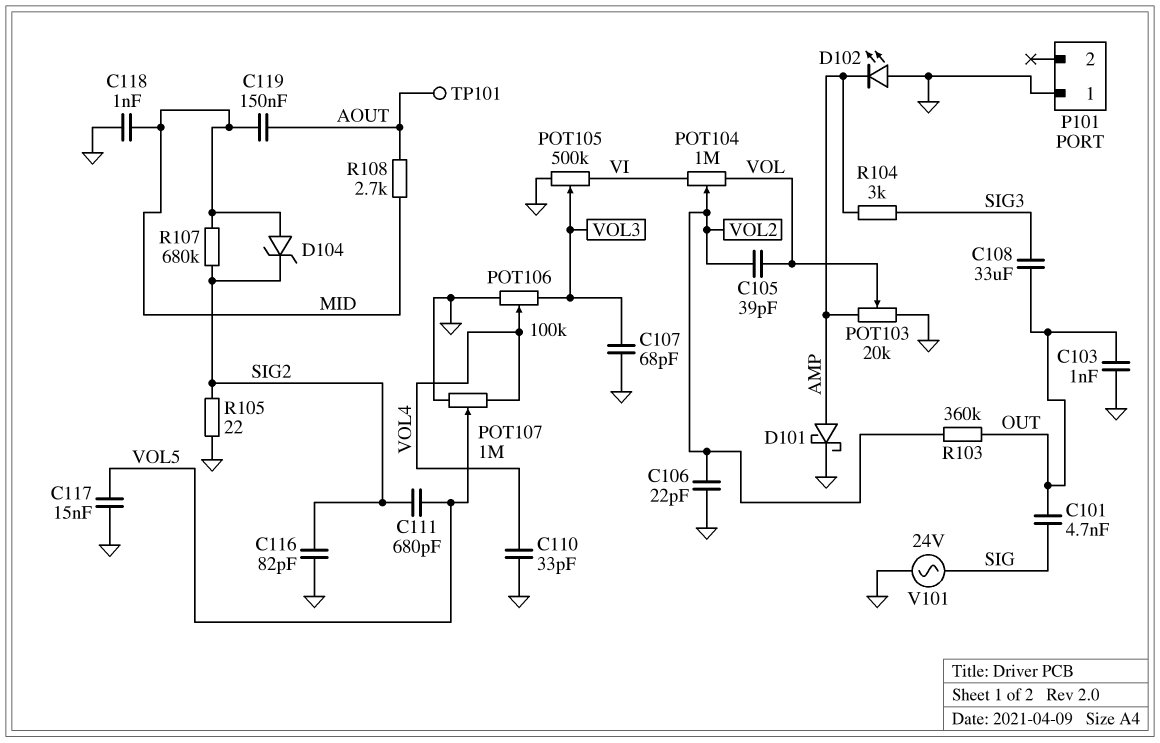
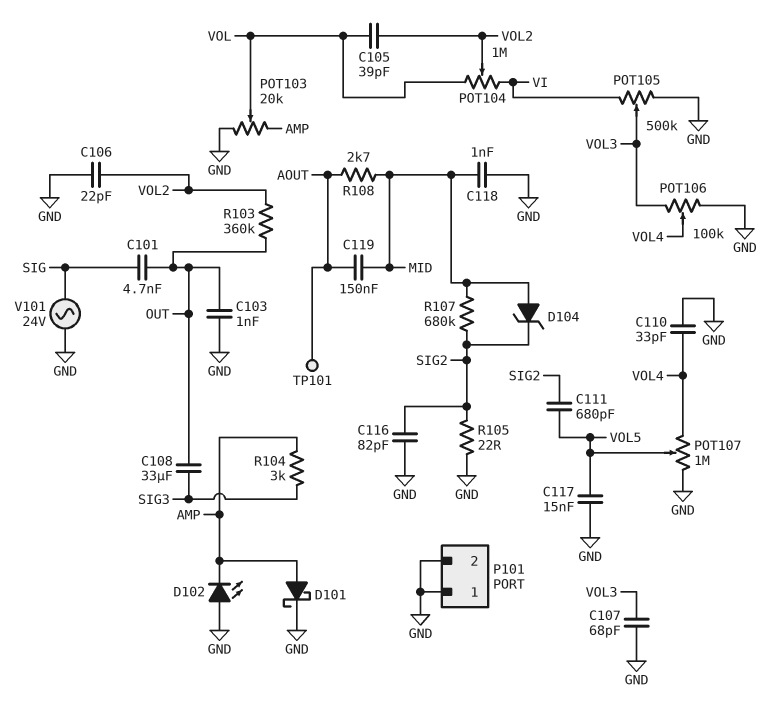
P101 pin 2: none -> GND

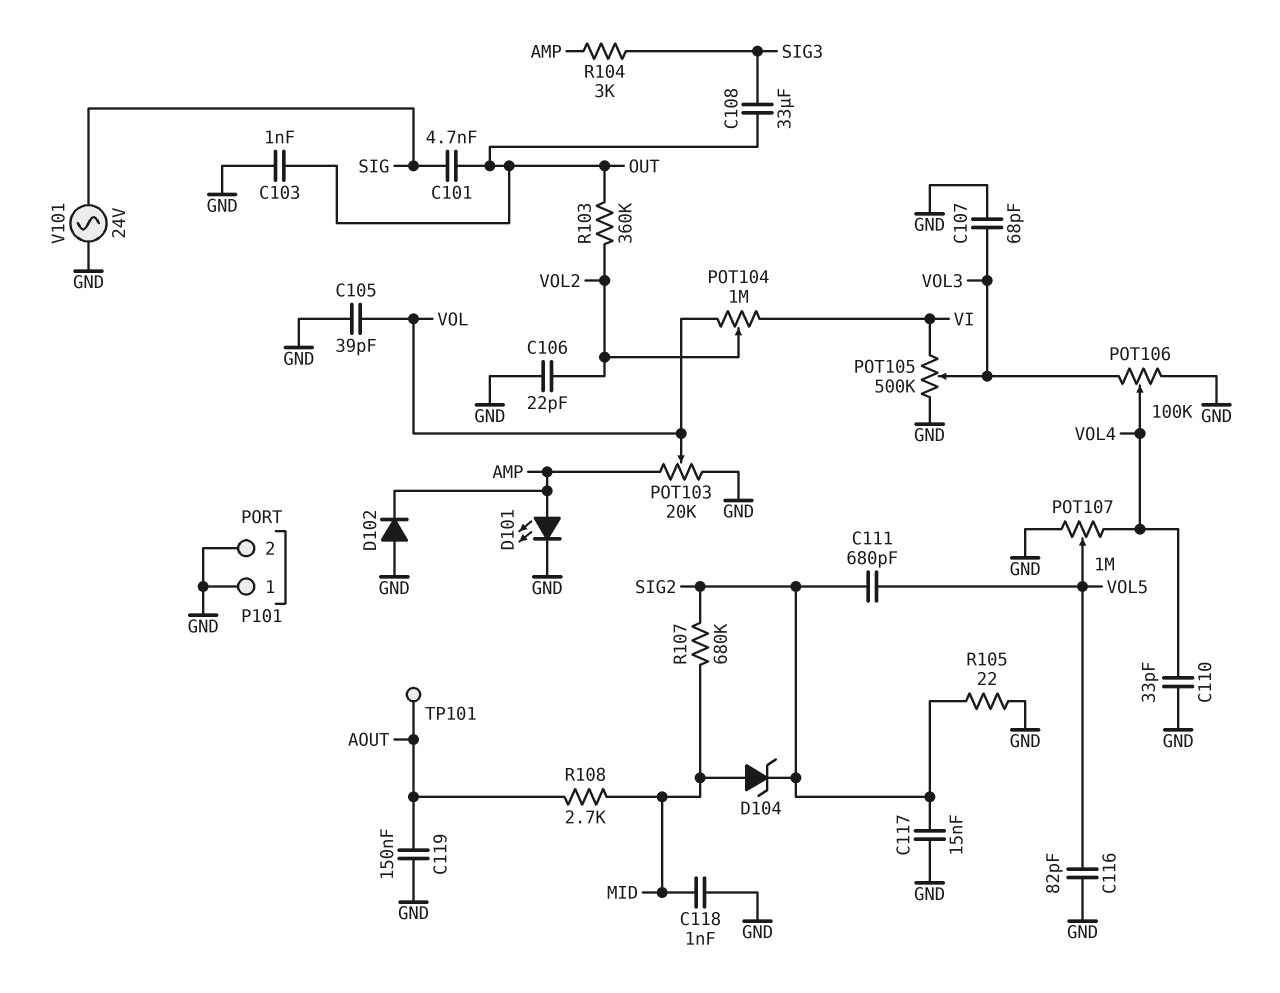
C105: 39pF (VOL, VOL2) -> 39pF (GND, VOL)
C116: 82pF (GND, SIG2) -> 82pF (GND, VOL5)
C117: 15nF (GND, VOL5) -> 15nF (GND, SIG2)
C119: 150nF (AOUT, MID) -> 150nF (AOUT, GND)
D101: schottky (A AMP, K GND) -> LED (A AMP, K GND)
D102: LED (A GND, K AMP) -> diode (A GND, K AMP)

